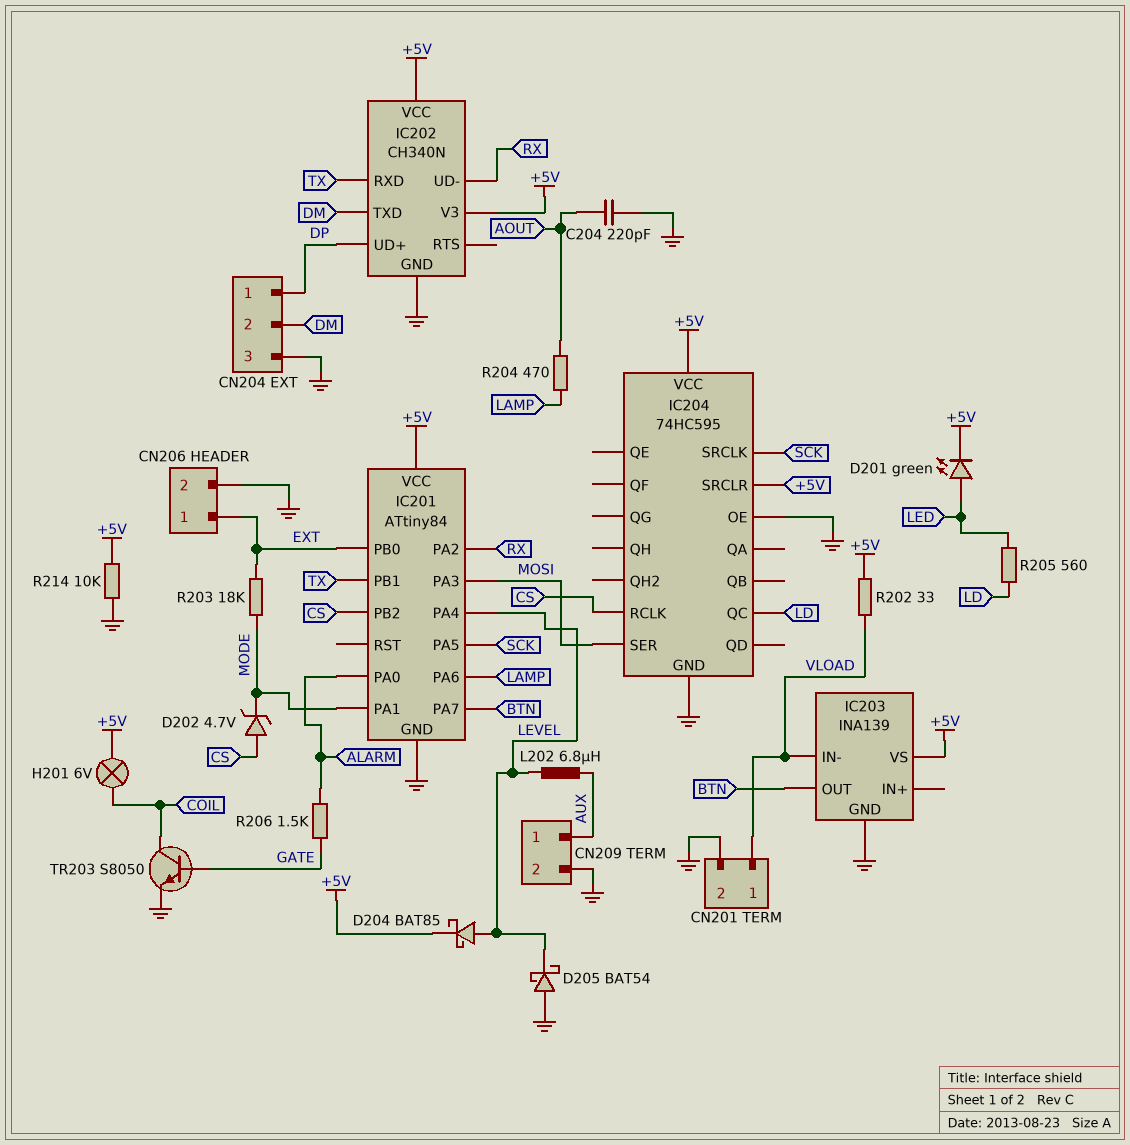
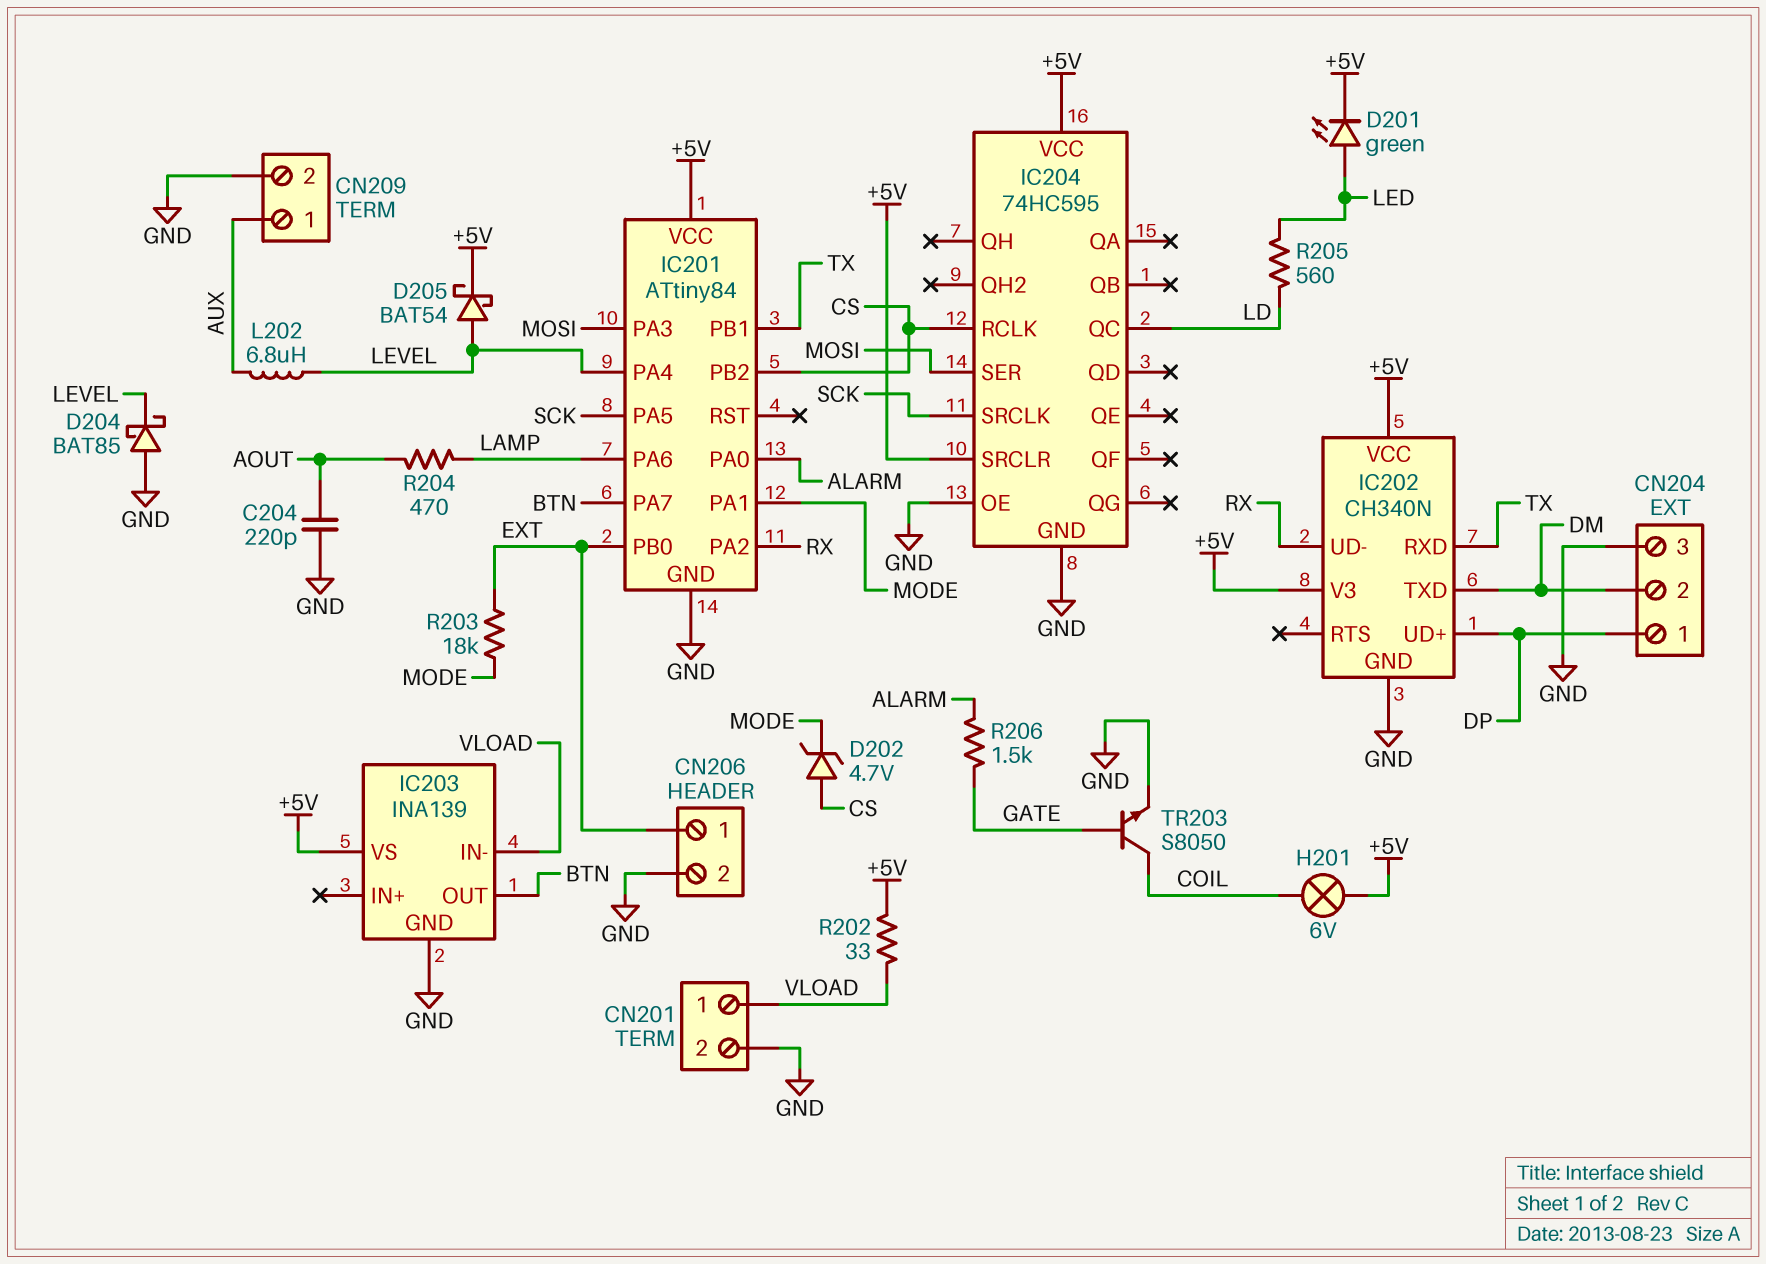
D204: schottky BAT85 (A LEVEL, K +5V) -> schottky BAT85 (A GND, K LEVEL)
D205: schottky BAT54 (A GND, K LEVEL) -> schottky BAT54 (A LEVEL, K +5V)
R214: 10k (+5V, GND) -> none

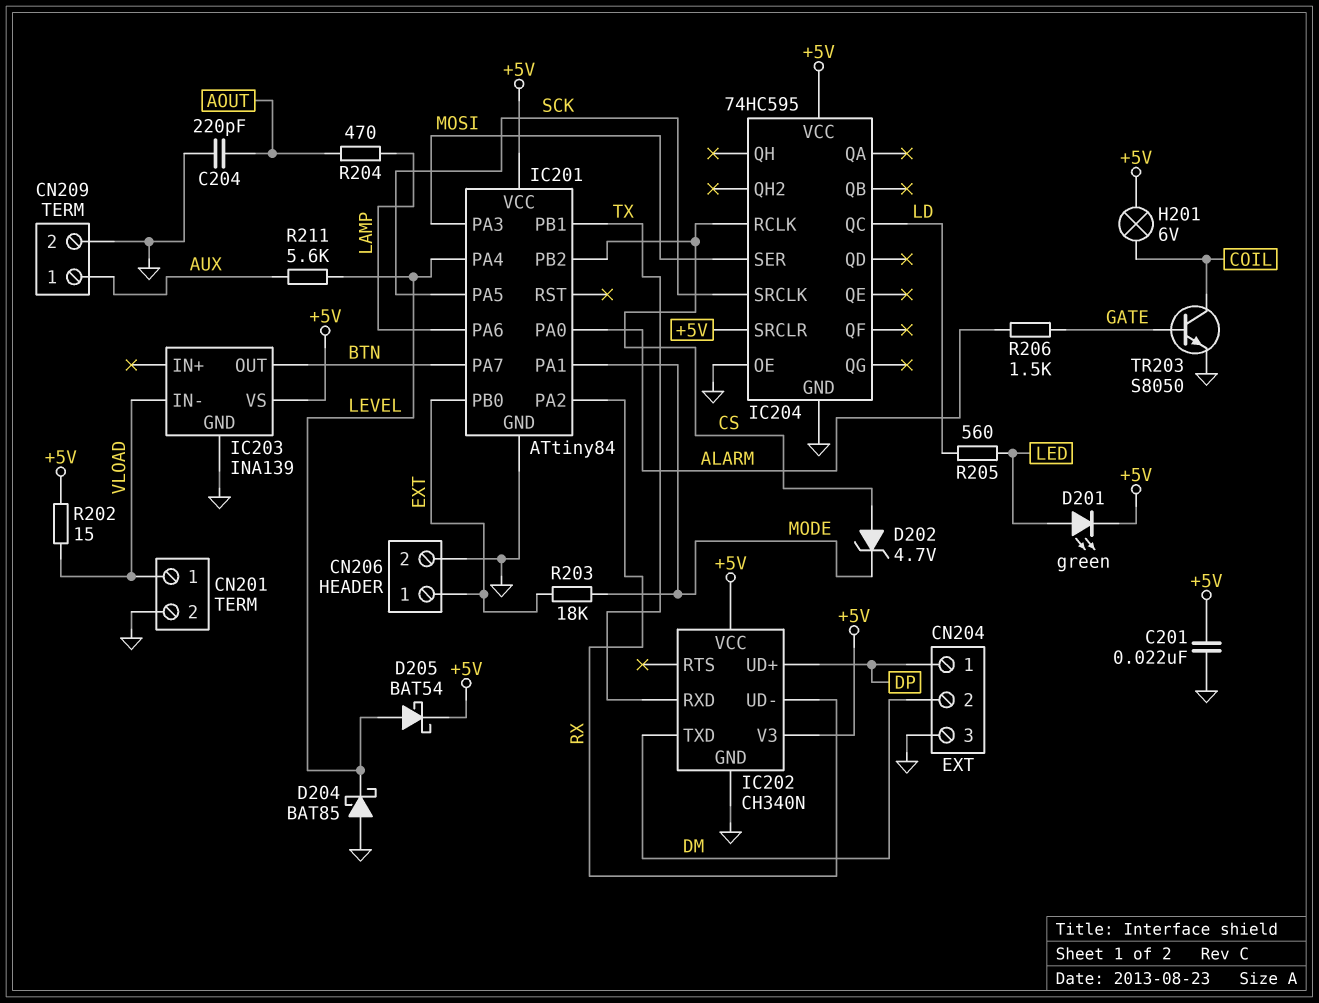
C201: none -> 22nF (+5V, GND)
L202: 6.8uH (AUX, LEVEL) -> none
R202: 33 (+5V, VLOAD) -> 15 (+5V, VLOAD)
R211: none -> 5.6k (AUX, LEVEL)

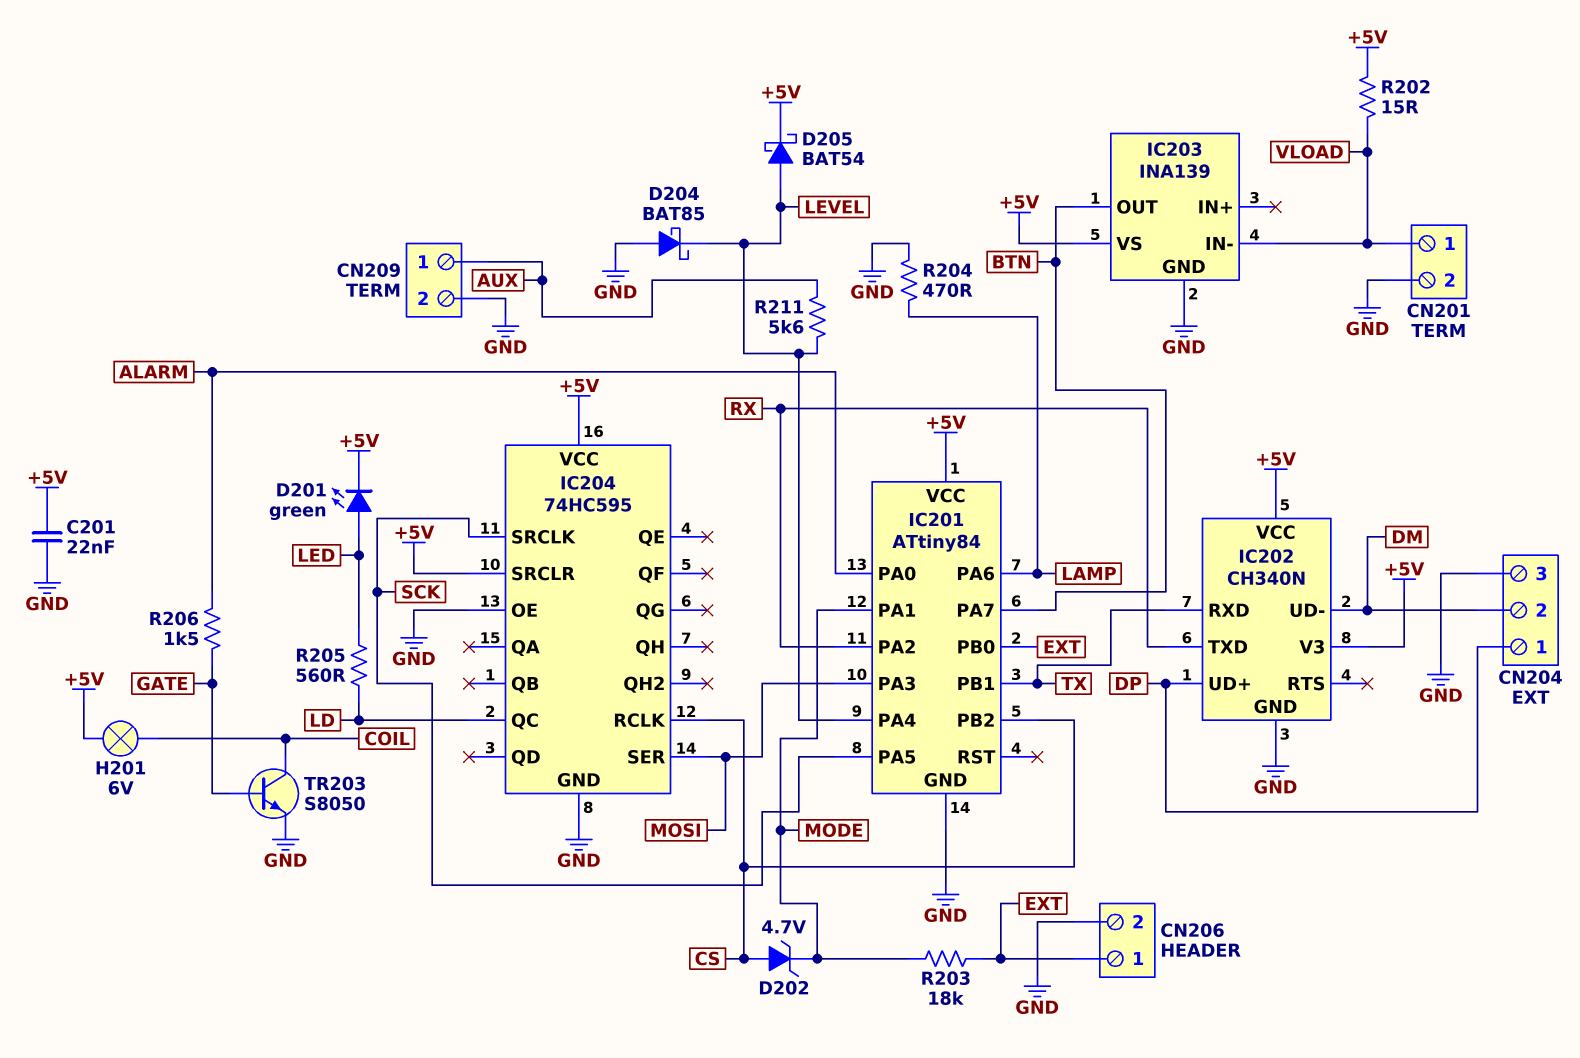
C204: 220pF (AOUT, GND) -> none
IC202 pin TXD: DM -> RX
IC202 pin UD-: RX -> DM
R204: 470 (AOUT, LAMP) -> 470 (GND, LAMP)

